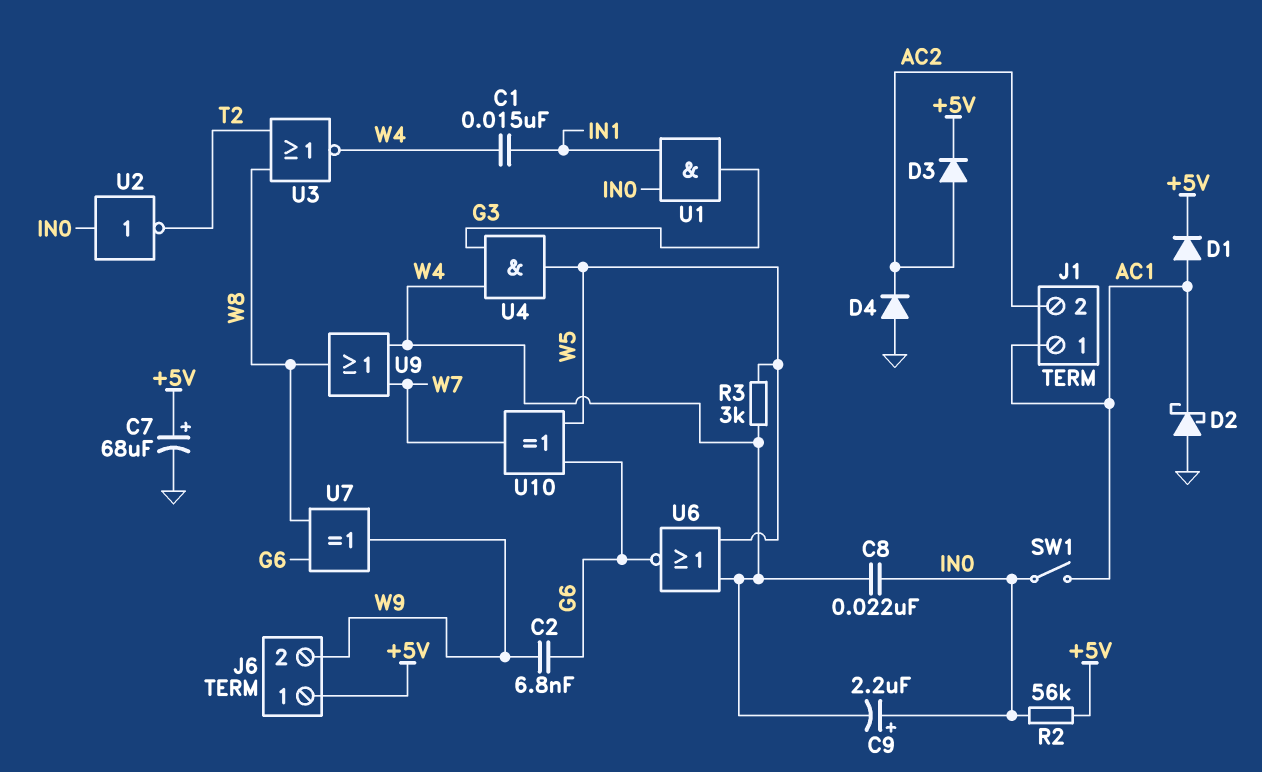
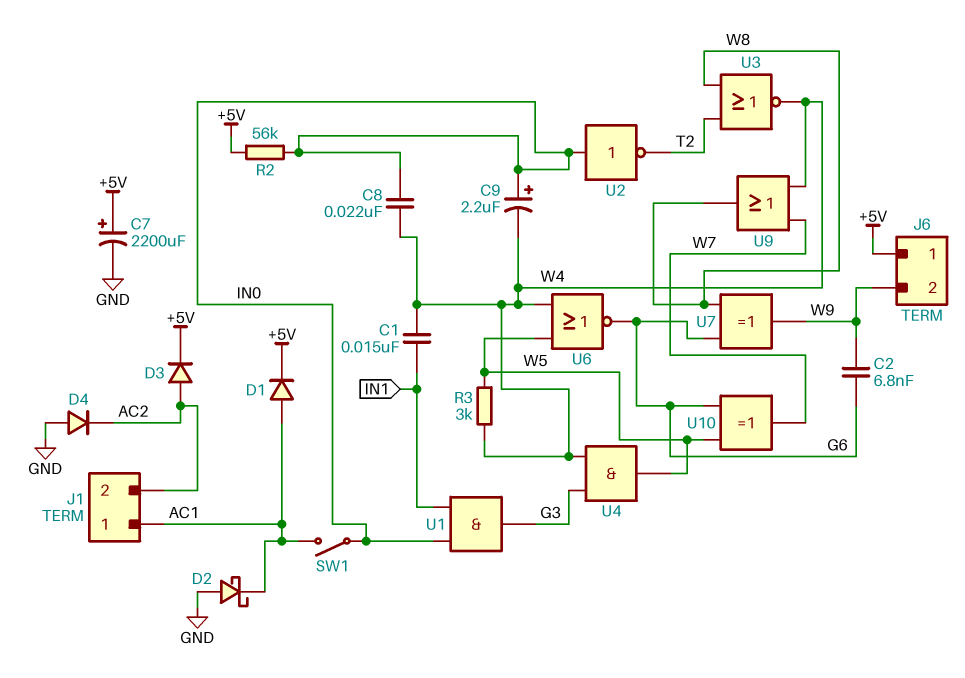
C7: 68uF (plus +5V, minus GND) -> 2200uF (plus +5V, minus GND)

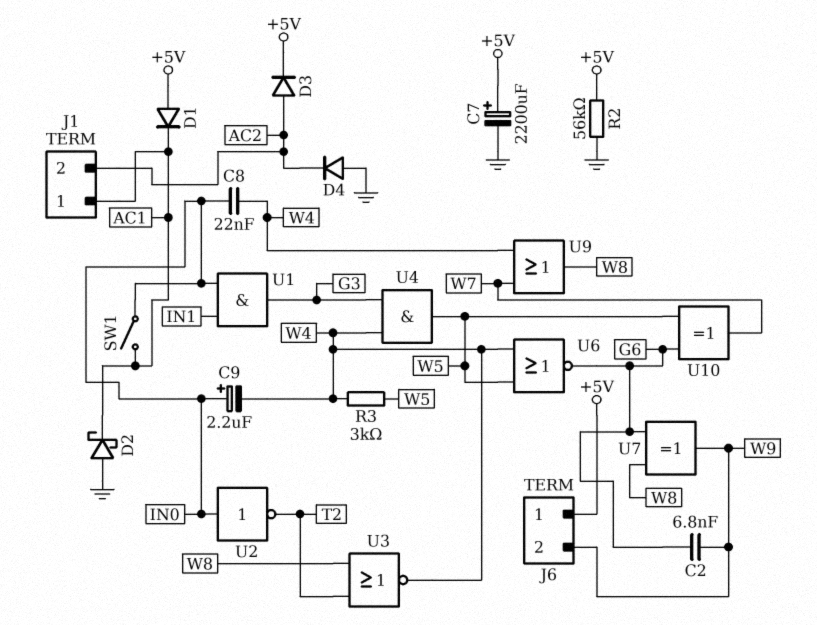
C1: 15nF (IN1, W4) -> none
D1: diode (A AC1, K +5V) -> diode (A +5V, K AC1)
R2: 56k (+5V, IN0) -> 56k (+5V, GND)

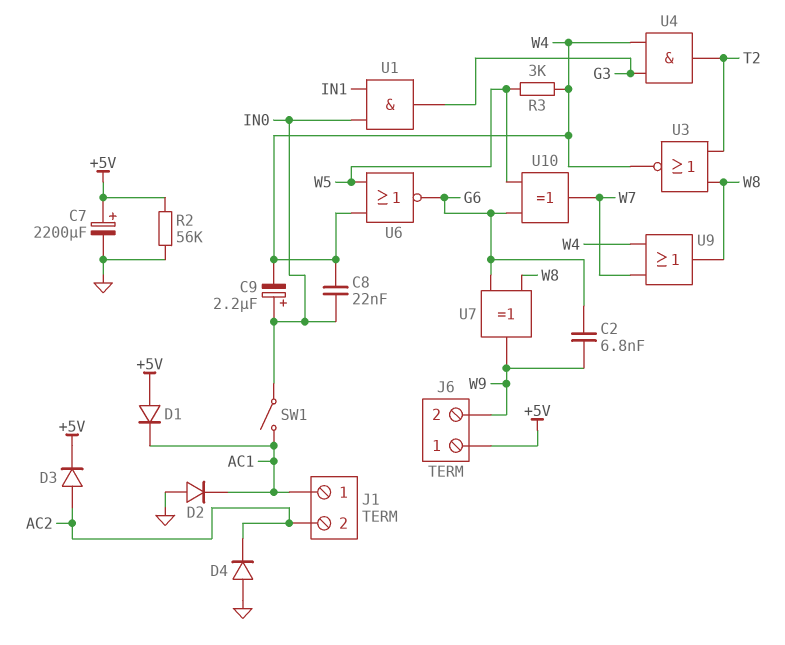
D2: schottky (A GND, K AC1) -> diode (A GND, K AC1)
U2: NOT (in IN0, out T2) -> none
U4: AND (in G3, in W4, out W5) -> AND (in G3, in W4, out T2)

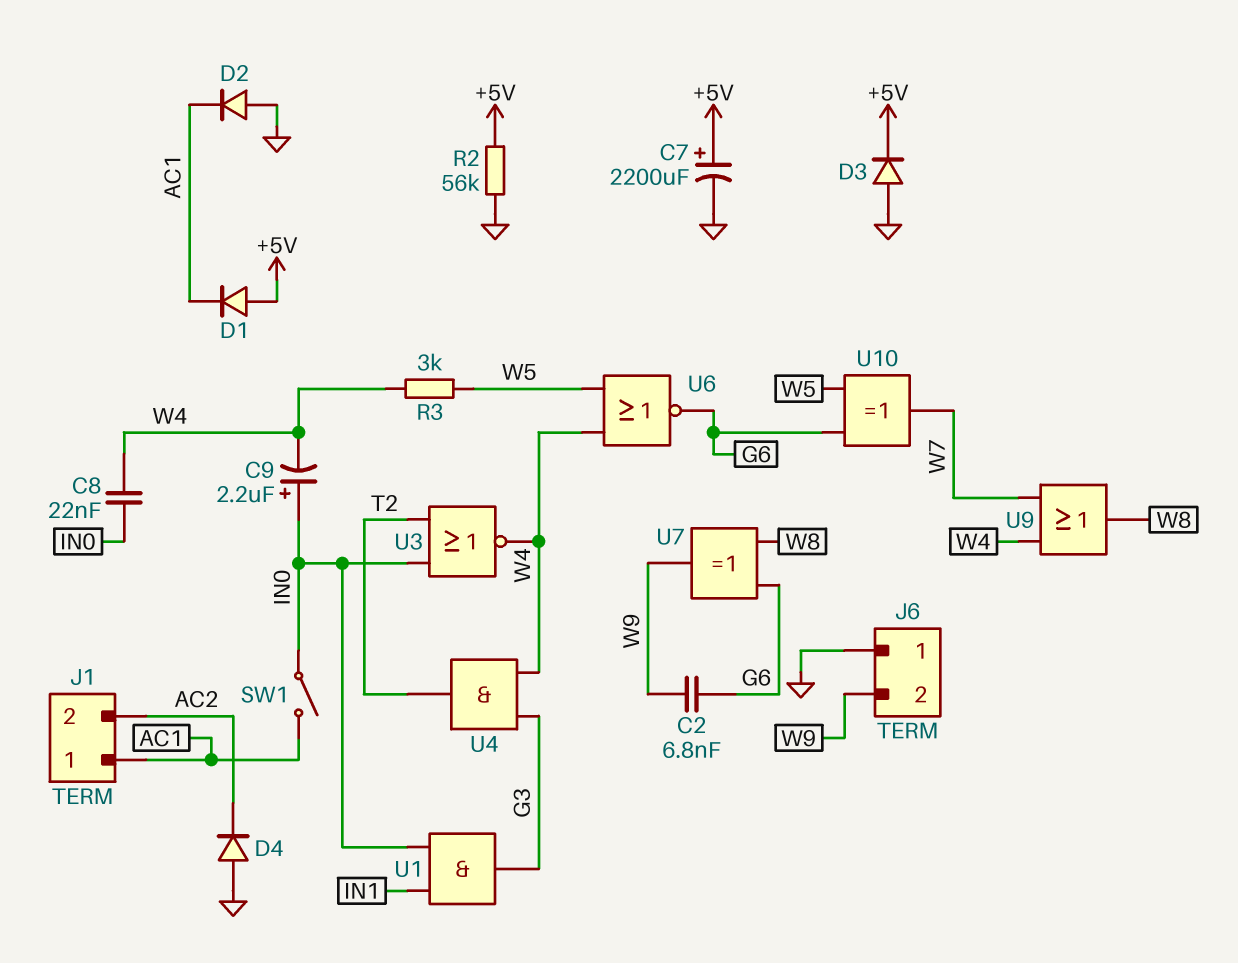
D3: diode (A AC2, K +5V) -> diode (A GND, K +5V)
J6 pin 1: +5V -> GND
U3: NOR (in T2, in W8, out W4) -> NOR (in IN0, in T2, out W4)

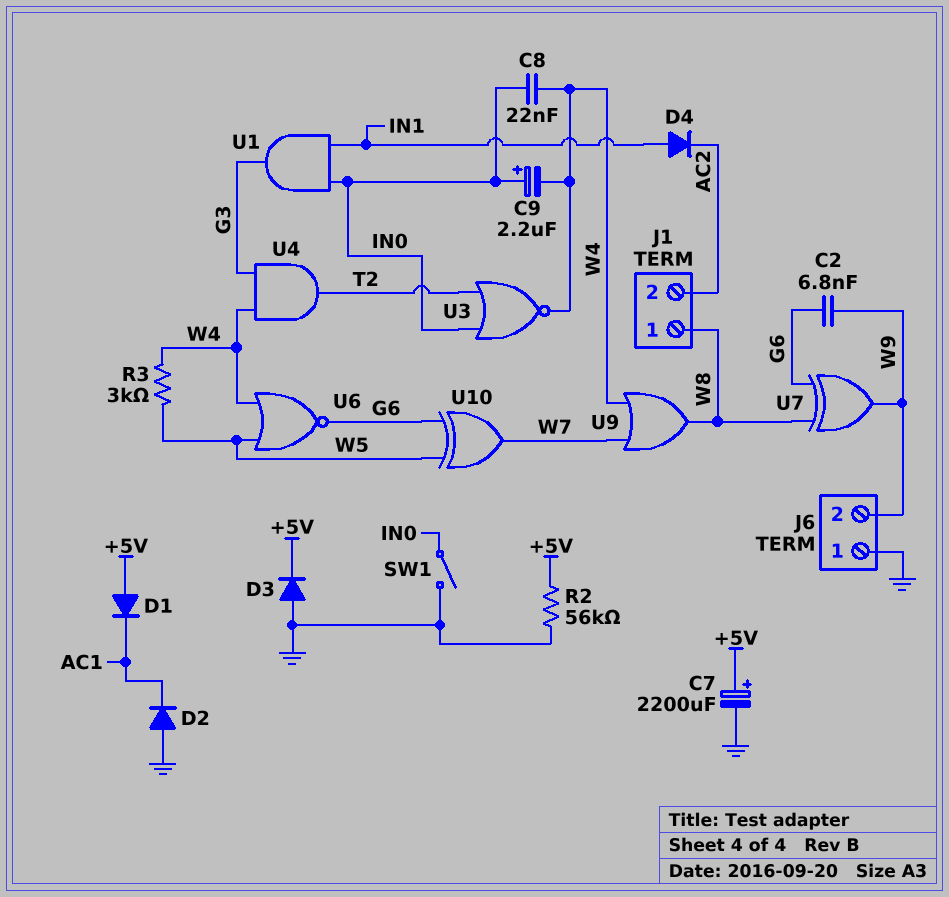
D4: diode (A GND, K AC2) -> diode (A IN1, K AC2)
J1 pin 1: AC1 -> W8
SW1: switch (AC1, IN0) -> switch (GND, IN0)

